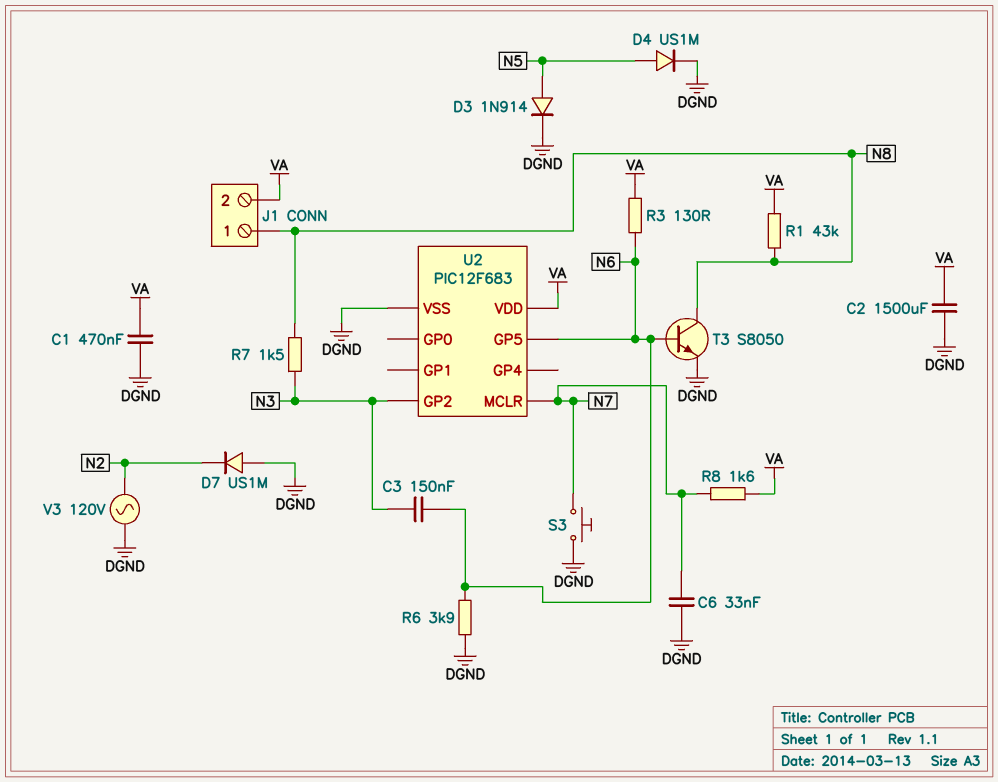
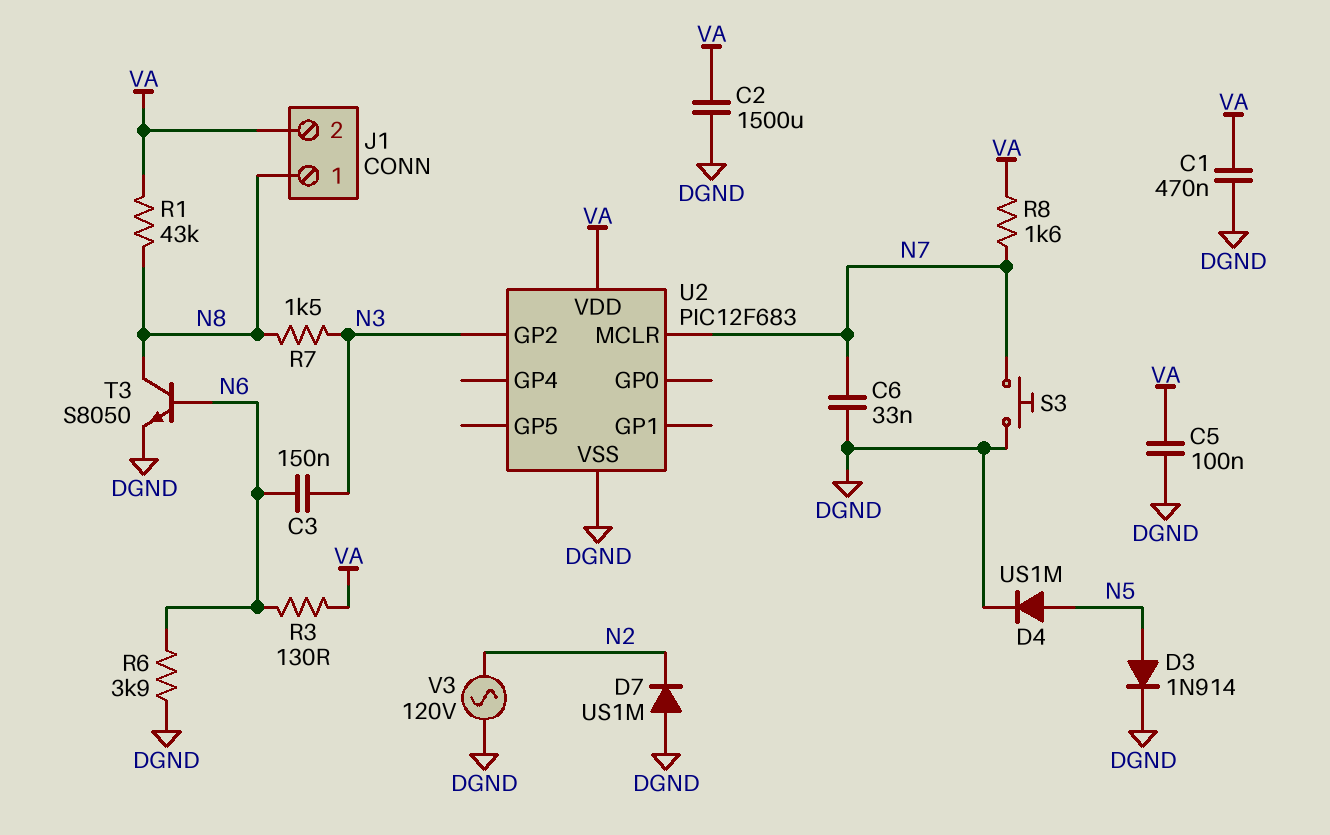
C5: none -> 100nF (DGND, VA)
U2 pin GP5: N6 -> none

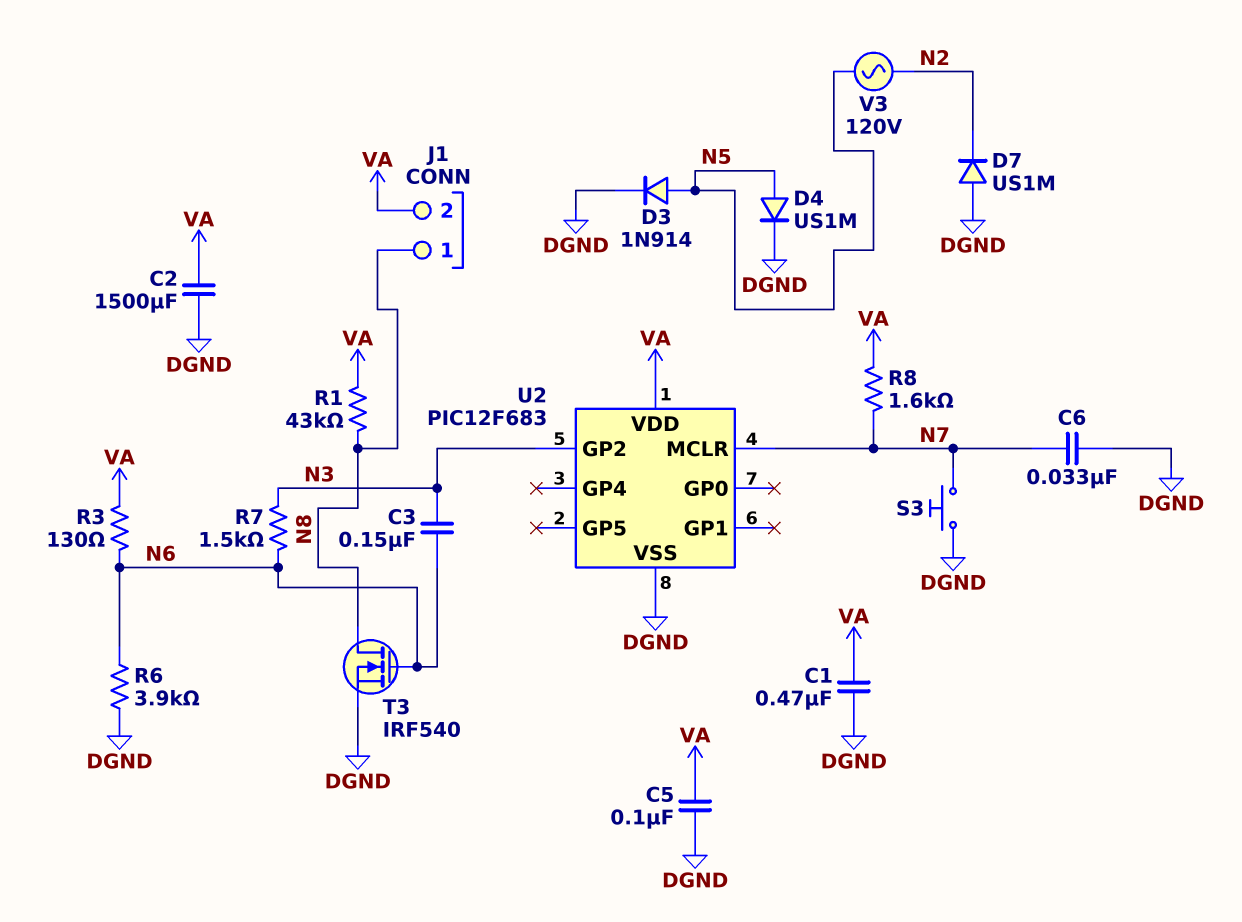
R7: 1.5k (N3, N8) -> 1.5k (N3, N6)
T3: NPN S8050 (B N6, C N8, E DGND) -> NMOS IRF540 (G N6, D N8, S DGND)
V3: AC 120V (DGND, N2) -> AC 120V (N2, N5)

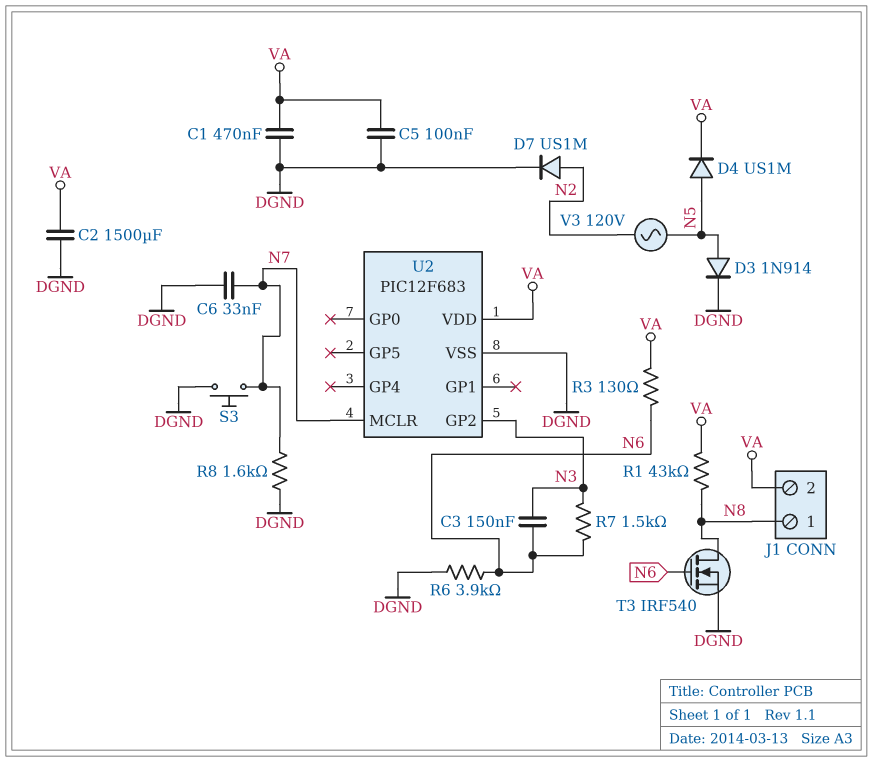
D4: diode US1M (A N5, K DGND) -> diode US1M (A N5, K VA)
D7: diode US1M (A DGND, K N2) -> diode US1M (A N2, K DGND)
R8: 1.6k (N7, VA) -> 1.6k (DGND, N7)

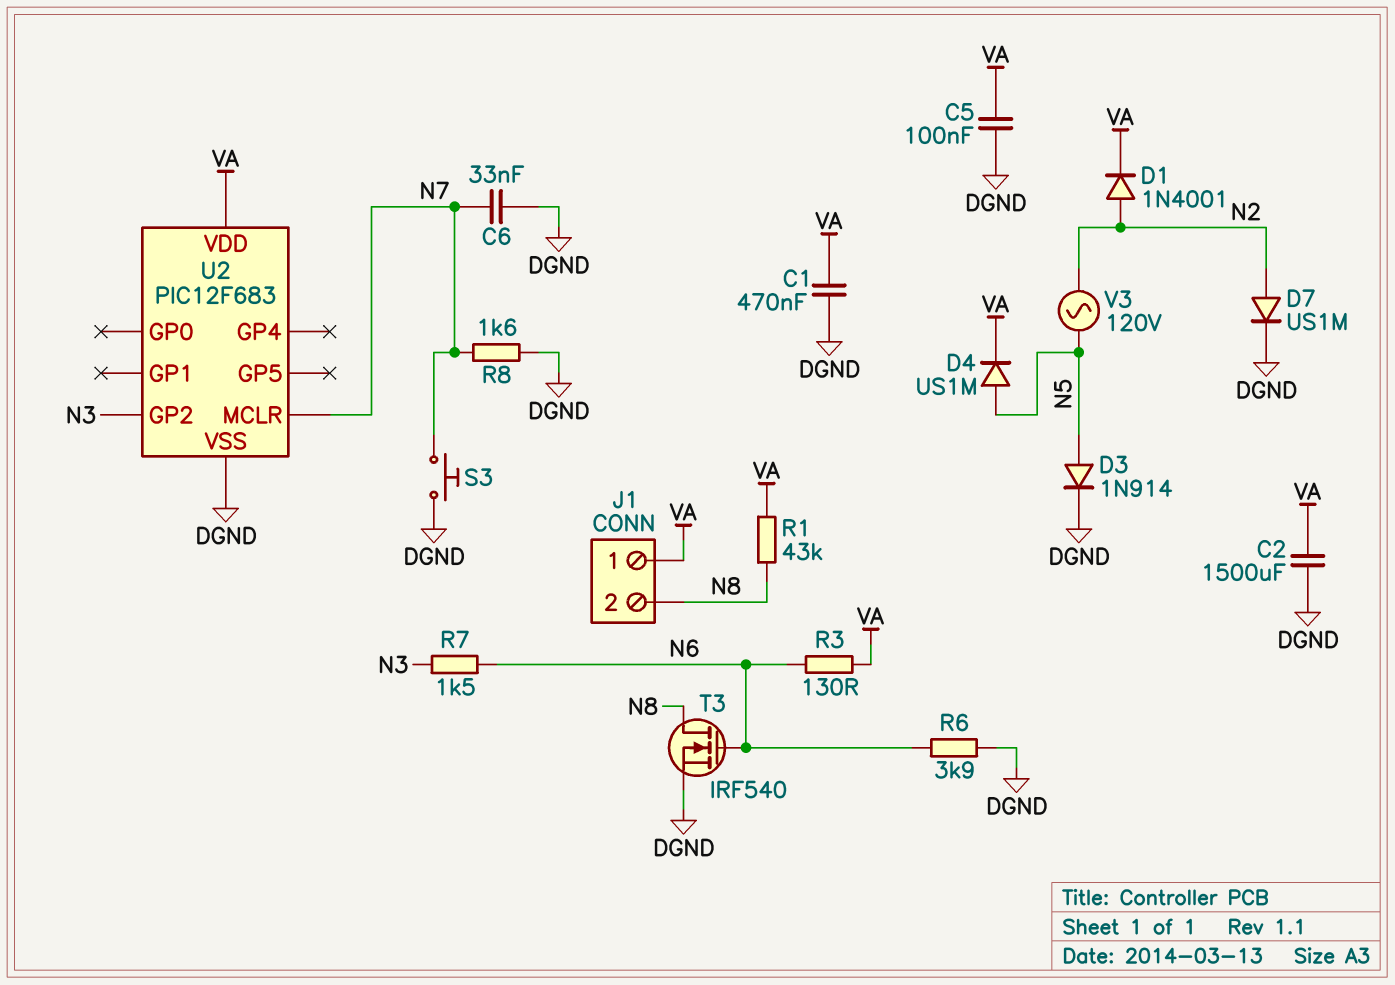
C3: 150nF (N3, N6) -> none
D1: none -> diode 1N4001 (A N2, K VA)
J1 pin 1: N8 -> VA
J1 pin 2: VA -> N8

